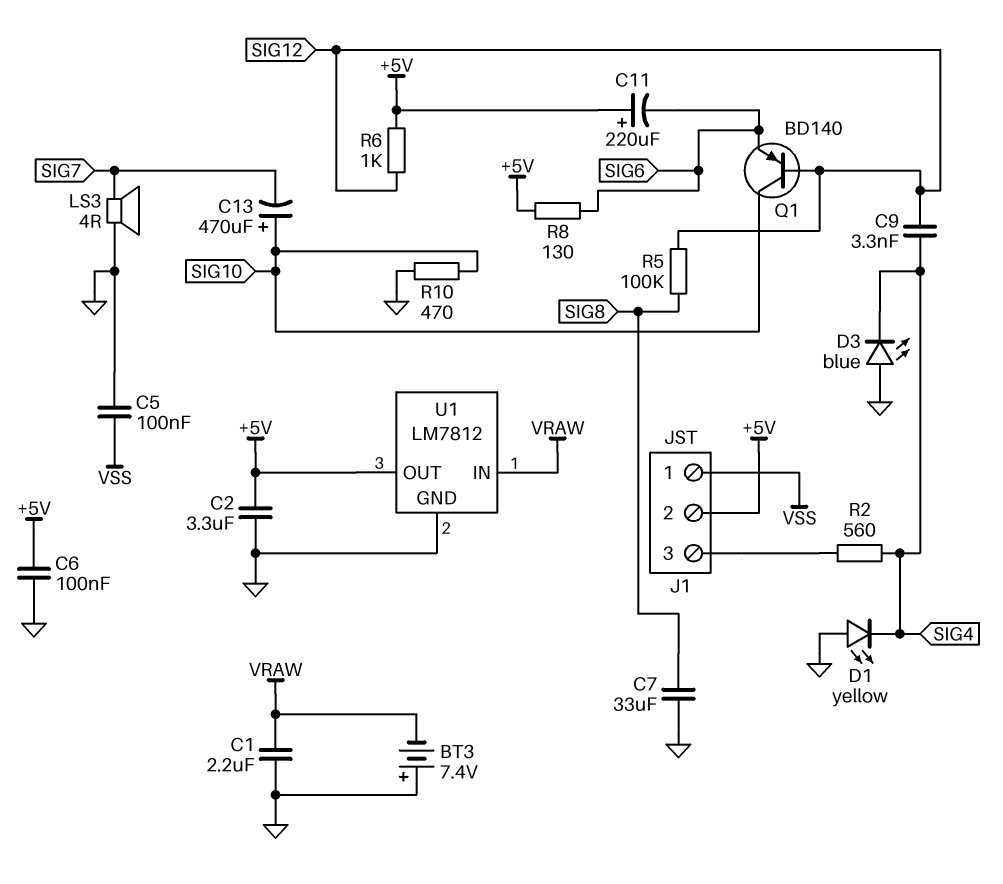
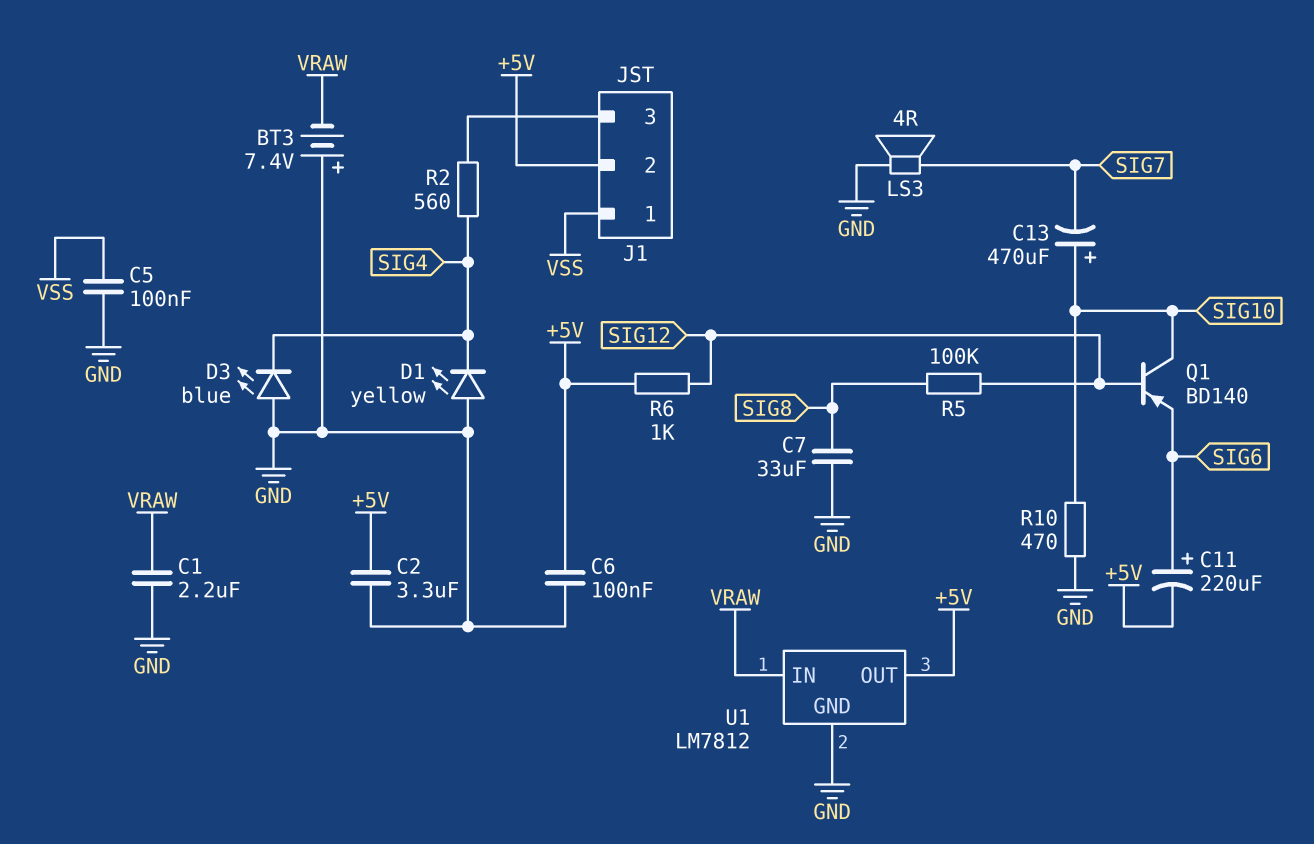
C9: 3.3nF (SIG4, SIG12) -> none
C11: 220uF (plus +5V, minus SIG6) -> 220uF (plus SIG6, minus +5V)
R8: 130 (+5V, SIG6) -> none

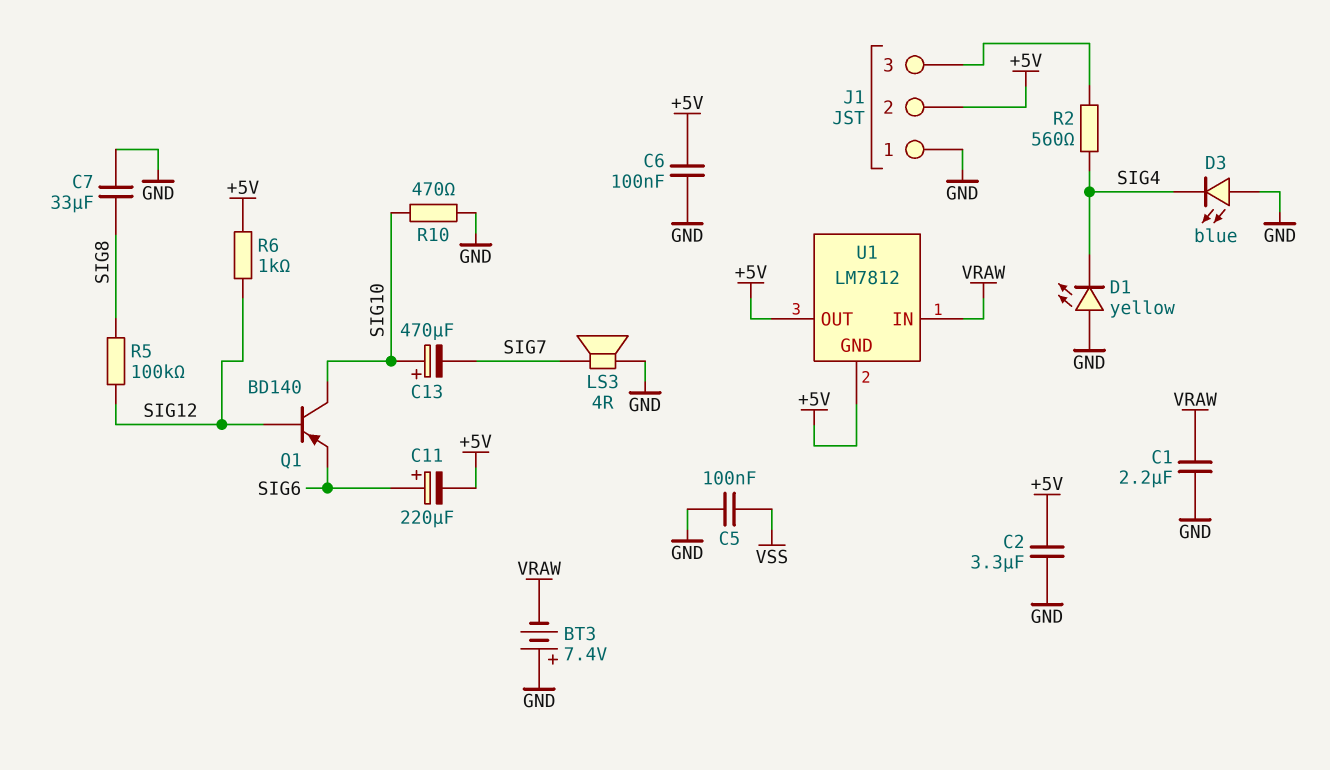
J1 pin 1: VSS -> GND
U1 pin GND: GND -> +5V

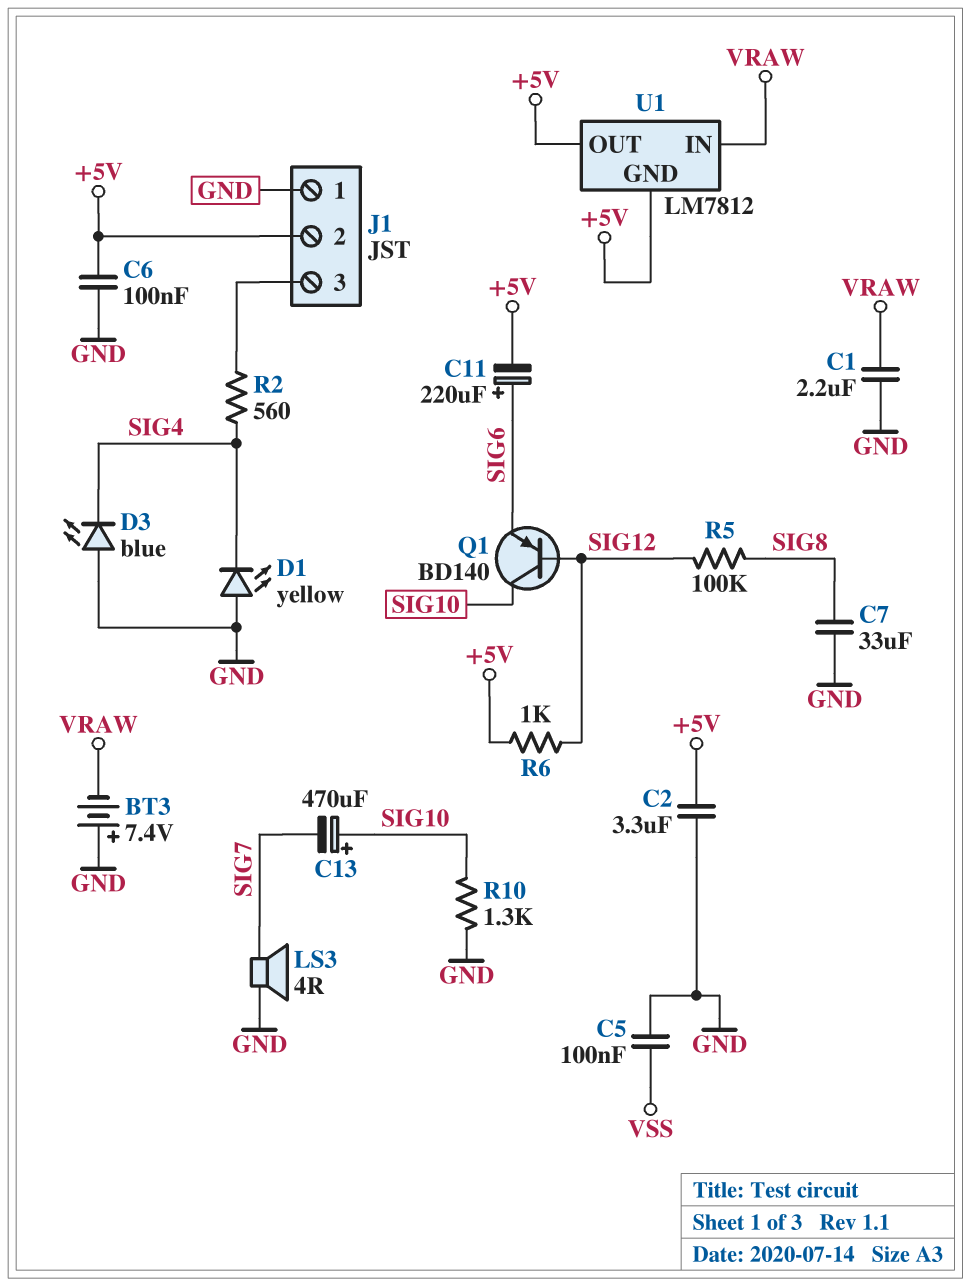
R10: 470 (GND, SIG10) -> 1.3k (GND, SIG10)

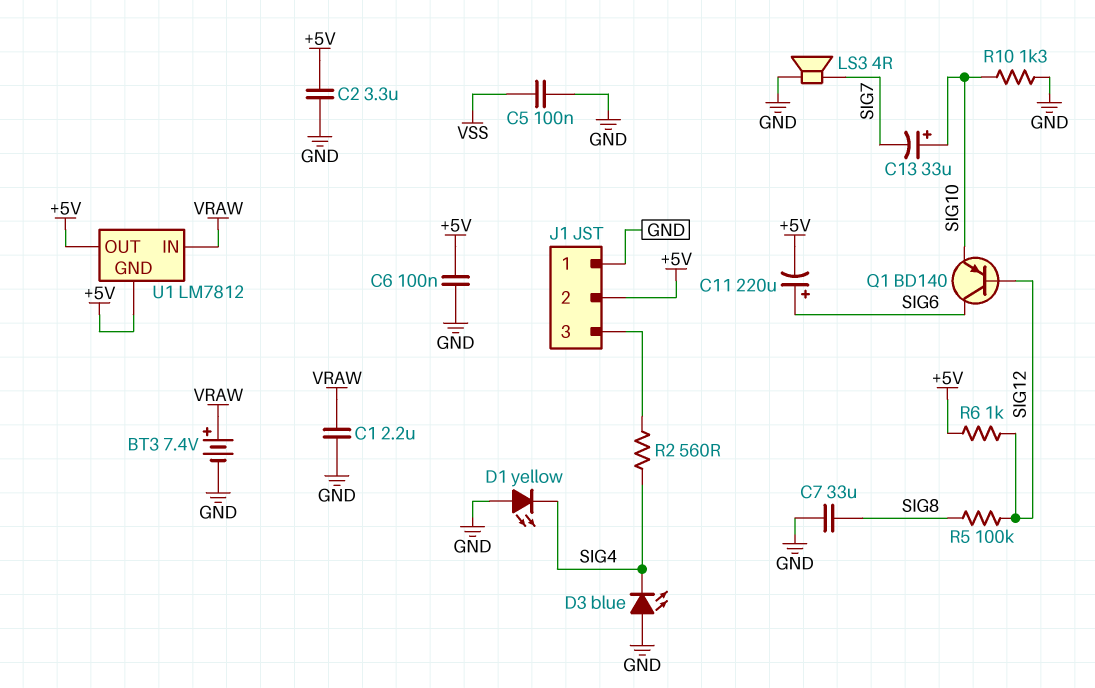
BT3: 7.4V (plus GND, minus VRAW) -> 7.4V (plus VRAW, minus GND)
C13: 470uF (plus SIG10, minus SIG7) -> 33uF (plus SIG10, minus SIG7)
Q1: PNP BD140 (B SIG12, C SIG10, E SIG6) -> PNP BD140 (B SIG12, C SIG6, E SIG10)

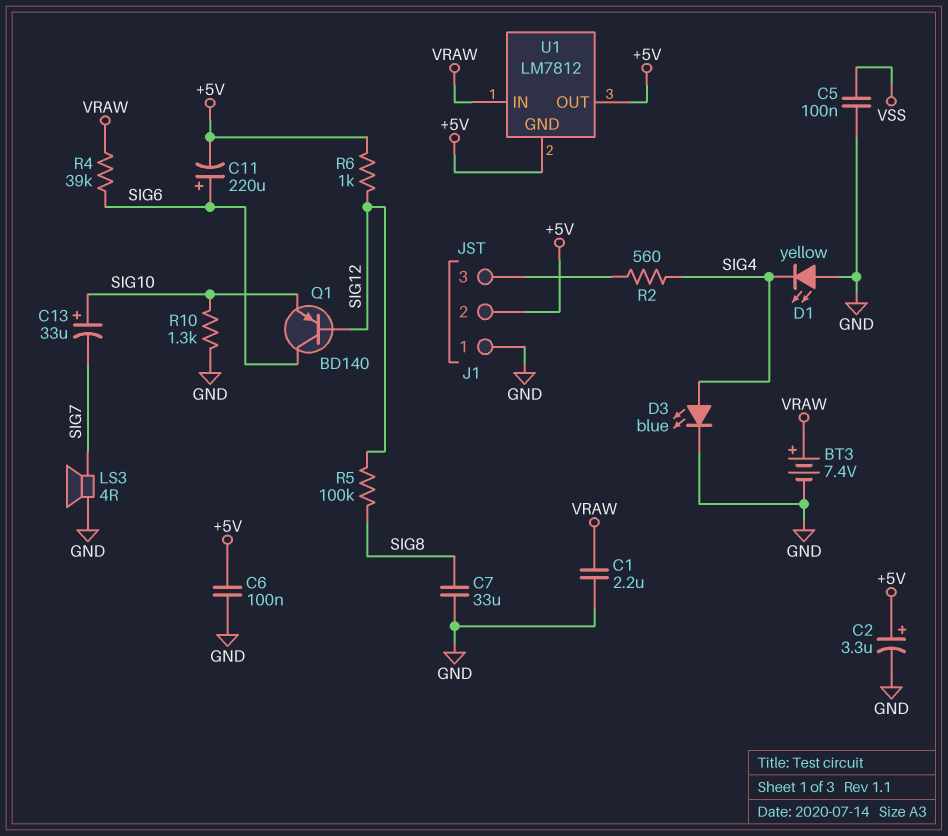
C2: 3.3uF (+5V, GND) -> 3.3uF (plus +5V, minus GND)
D3: LED blue (A GND, K SIG4) -> LED blue (A SIG4, K GND)
R4: none -> 39k (SIG6, VRAW)

